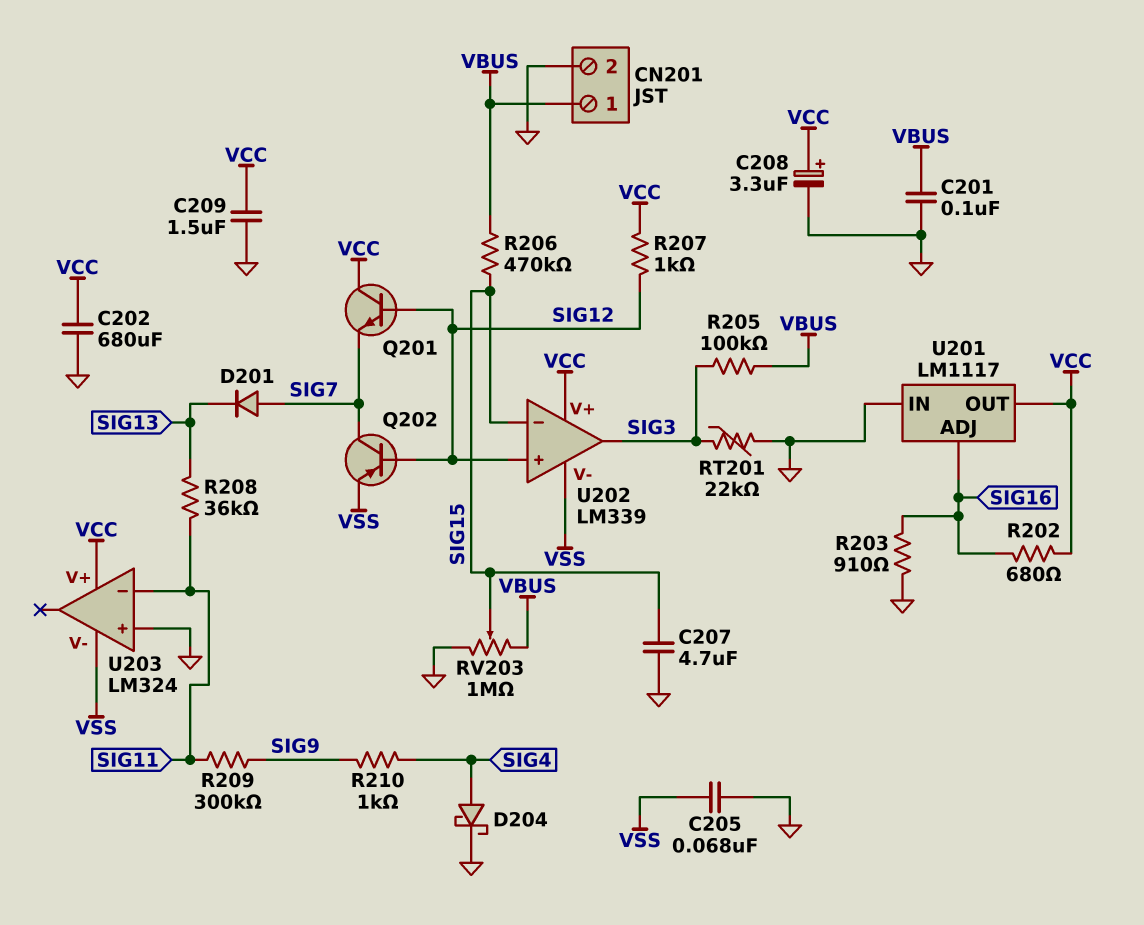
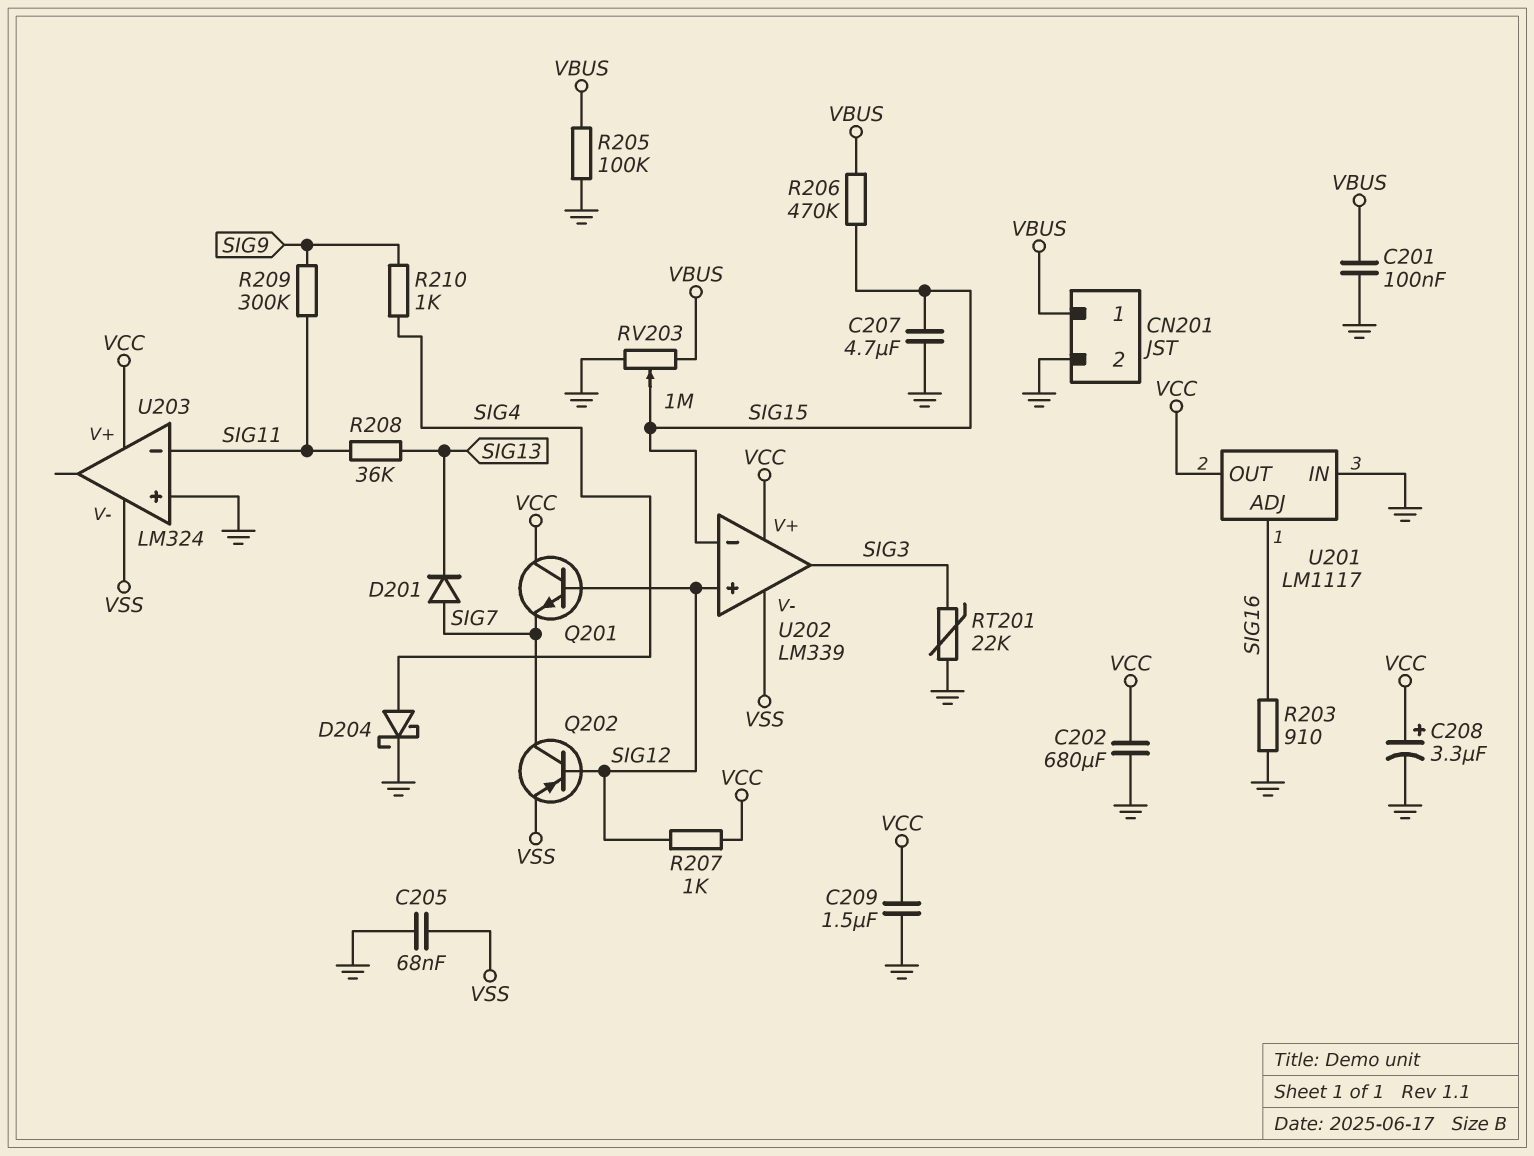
R202: 680 (SIG16, VCC) -> none
R205: 100k (SIG3, VBUS) -> 100k (GND, VBUS)

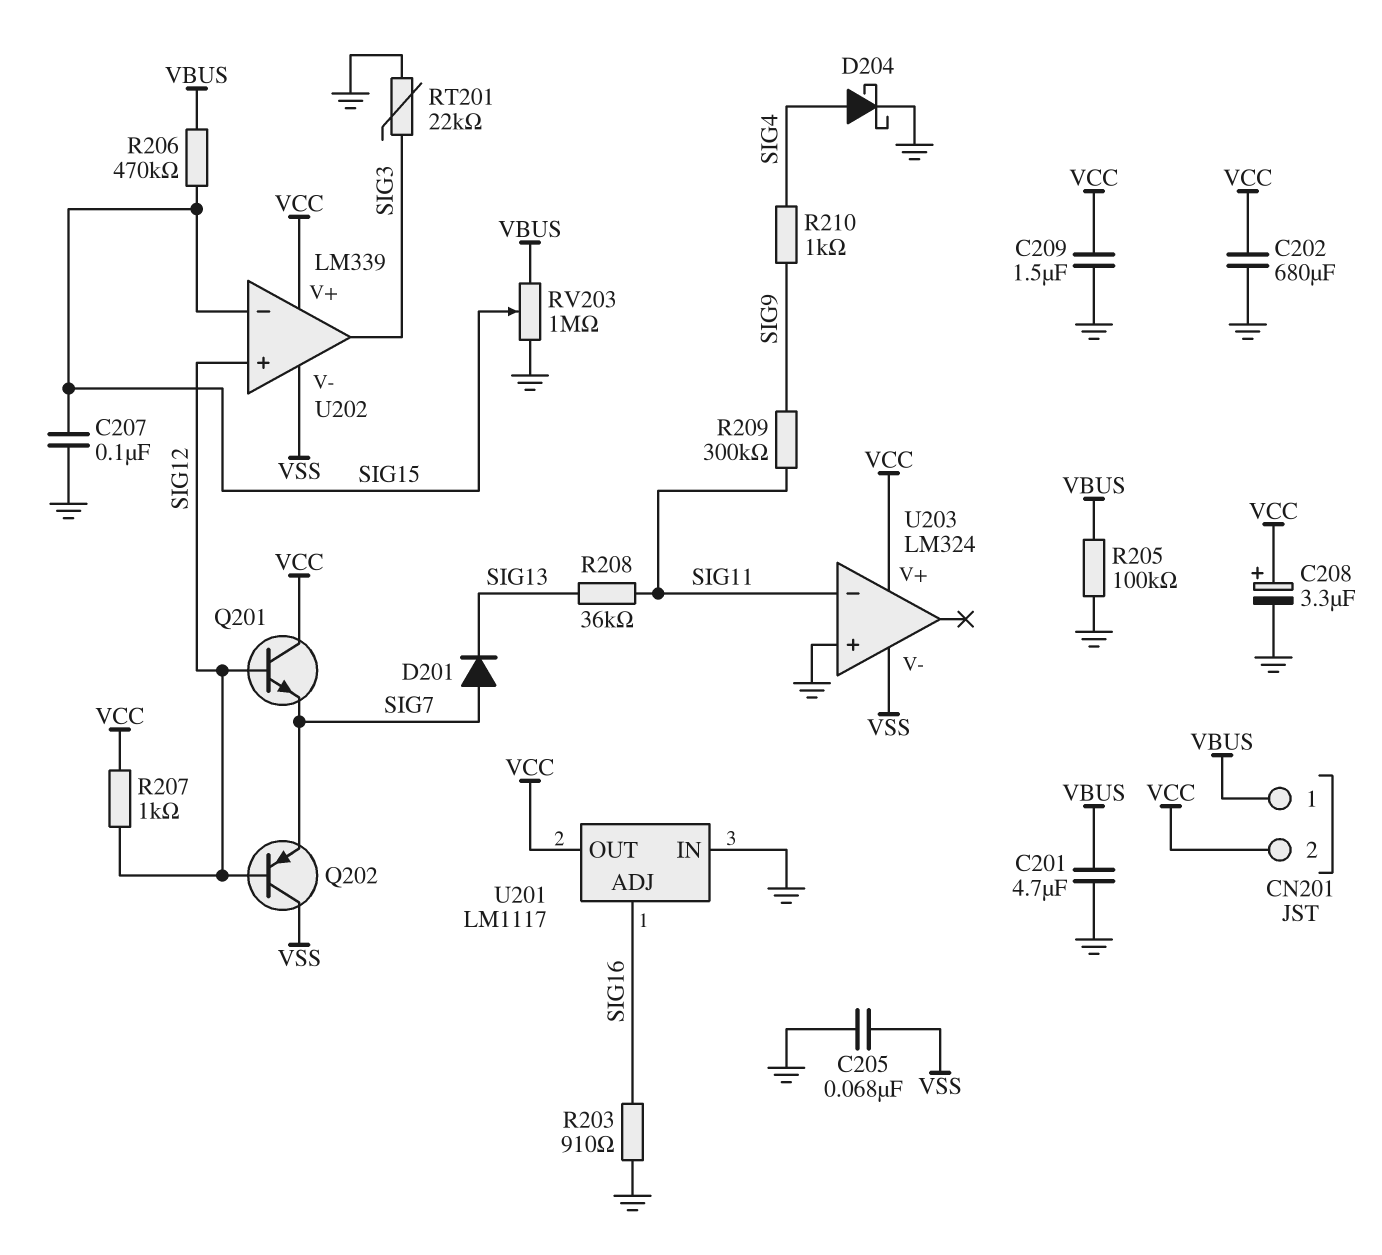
C201: 100nF (GND, VBUS) -> 4.7uF (GND, VBUS)
C207: 4.7uF (GND, SIG15) -> 100nF (GND, SIG15)
CN201 pin 2: GND -> VCC
Q202: PNP (B SIG12, C SIG7, E VSS) -> PNP (B SIG12, C VSS, E SIG7)

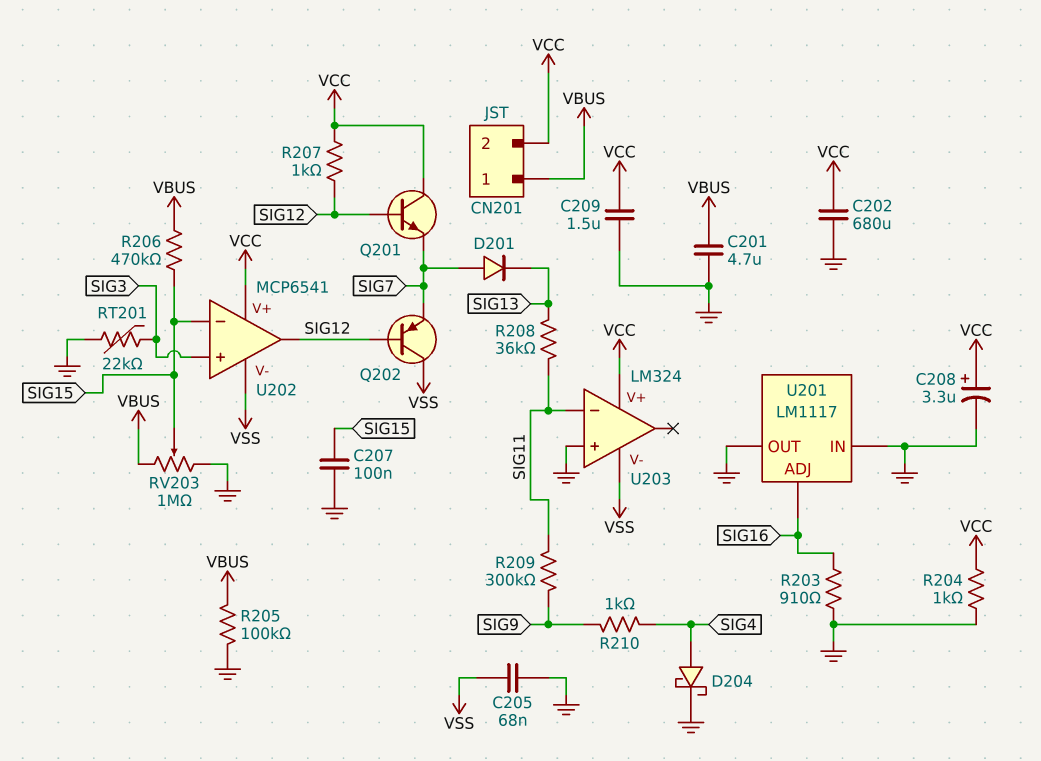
R204: none -> 1k (GND, VCC)
U201 pin OUT: VCC -> GND
U202: LM339 -> MCP6541
U202 pin in+: SIG12 -> SIG3
U202 pin out: SIG3 -> SIG12

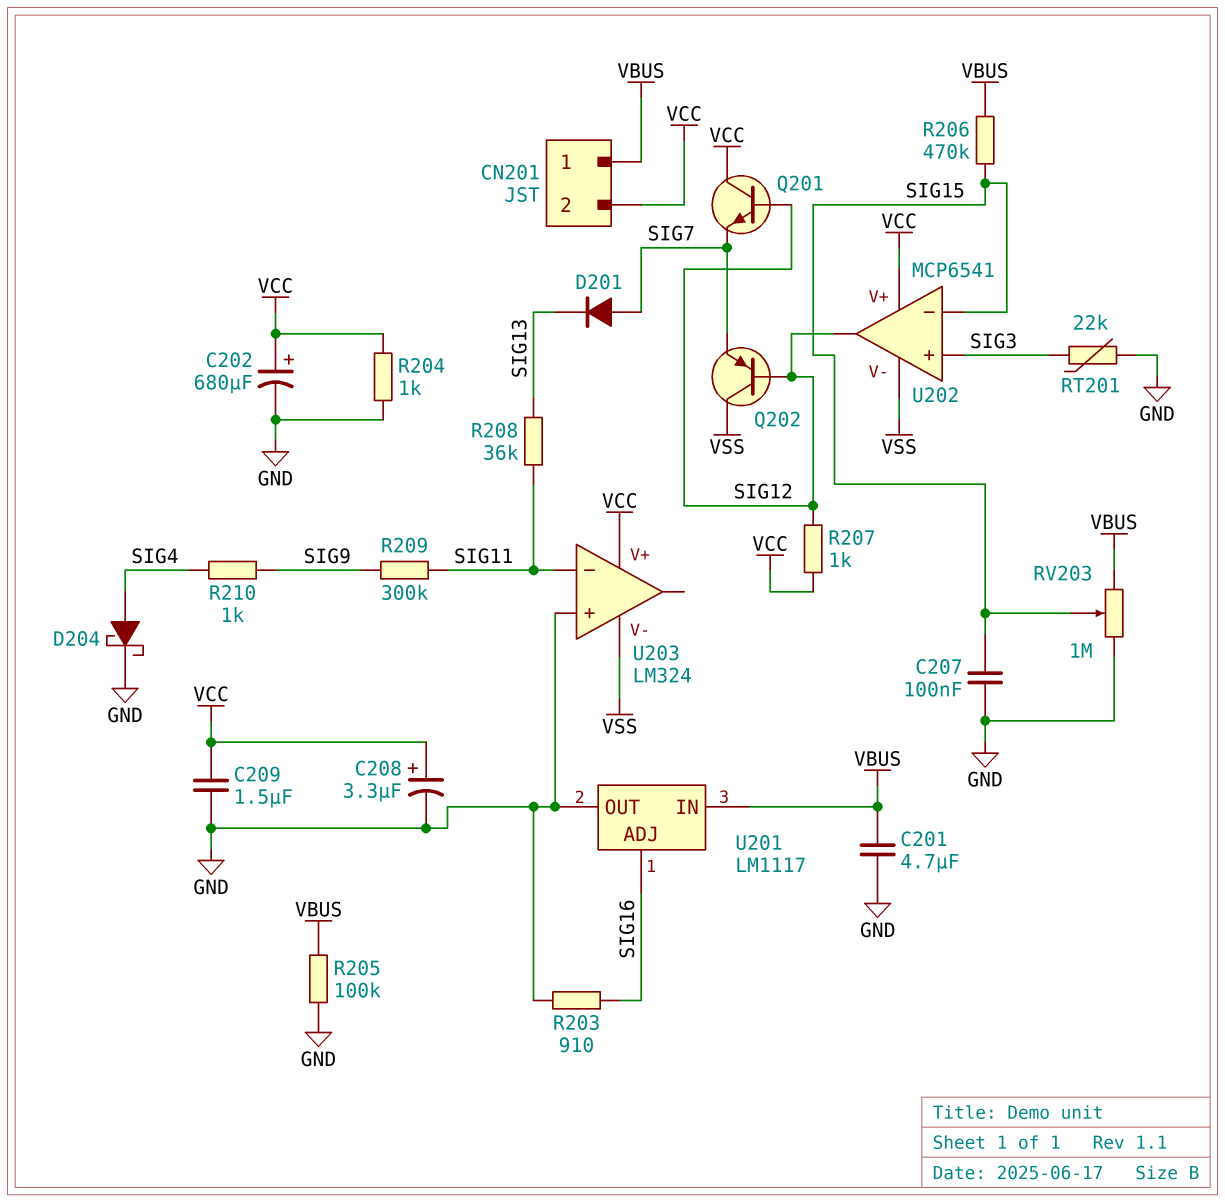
C202: 680uF (GND, VCC) -> 680uF (plus VCC, minus GND)
C205: 68nF (GND, VSS) -> none
U201 pin IN: GND -> VBUS

